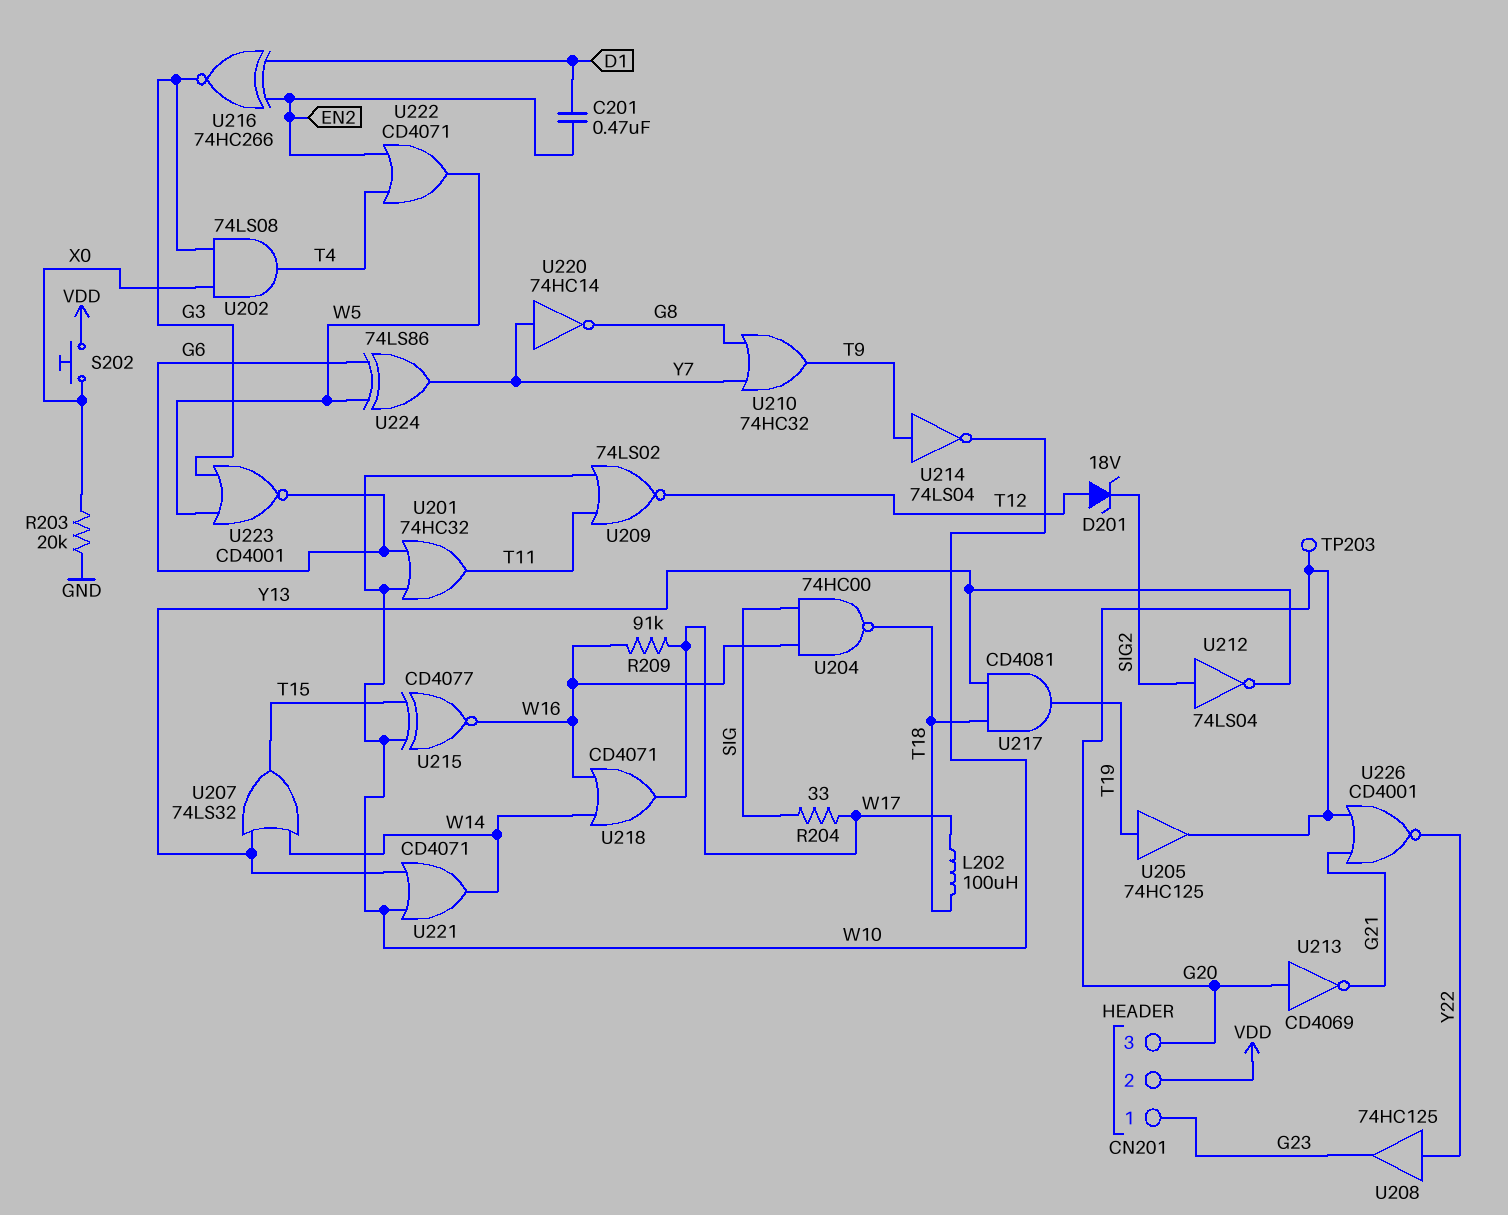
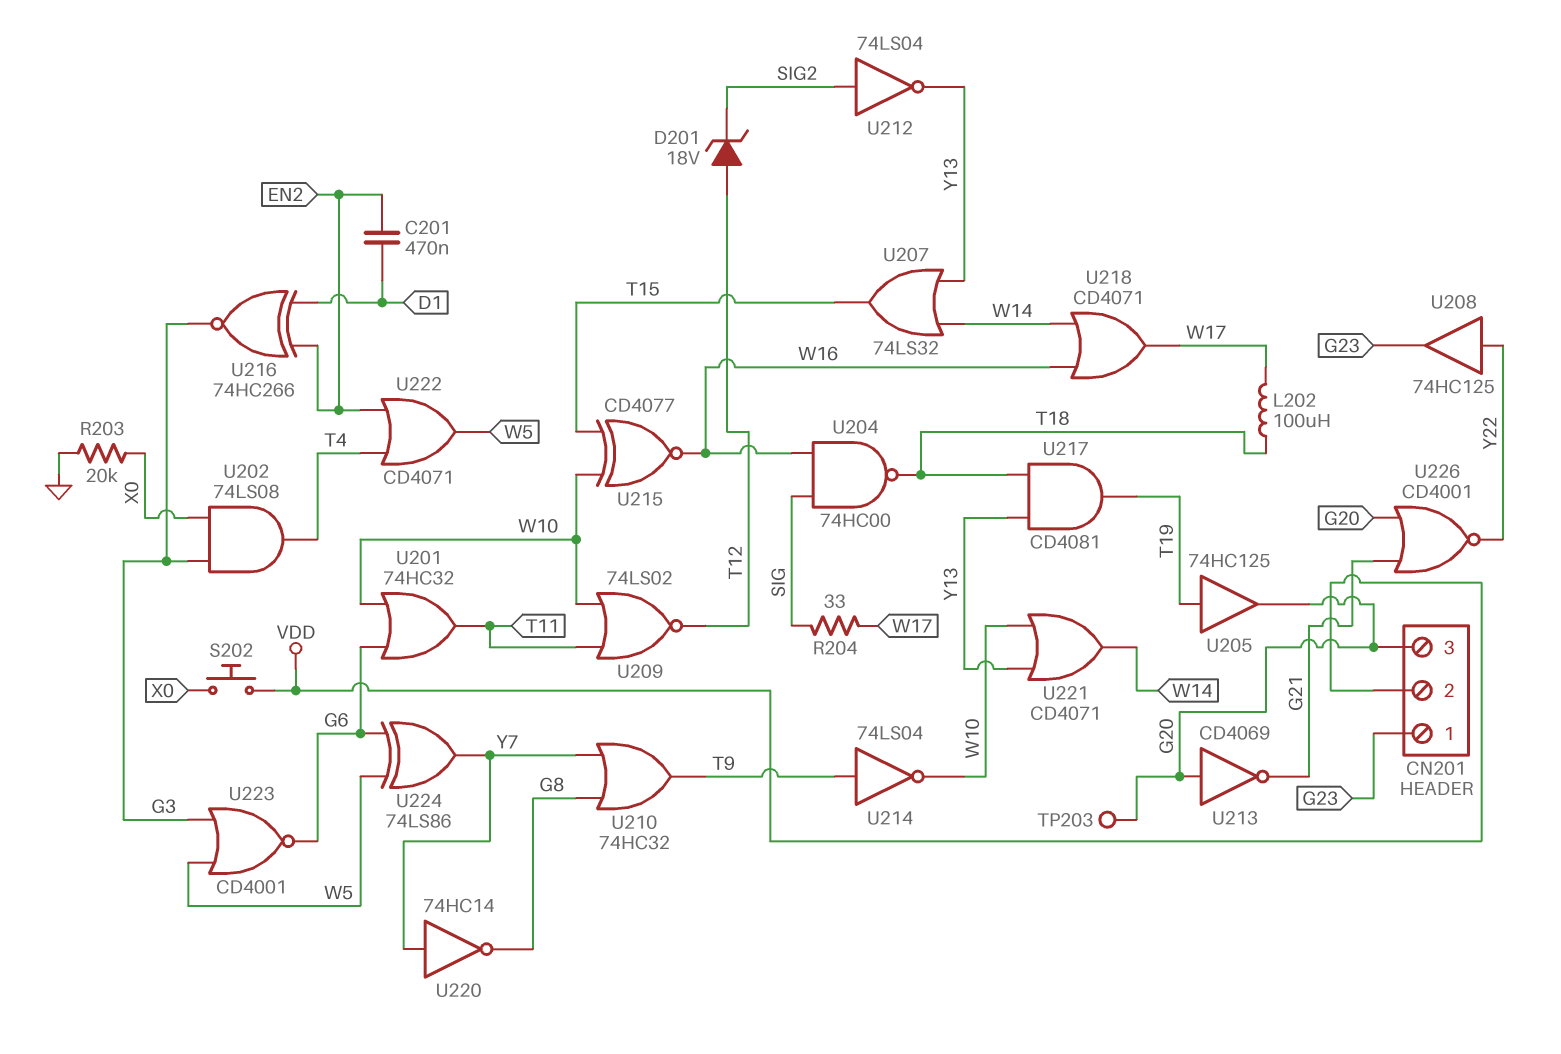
R209: 91k (W16, W17) -> none

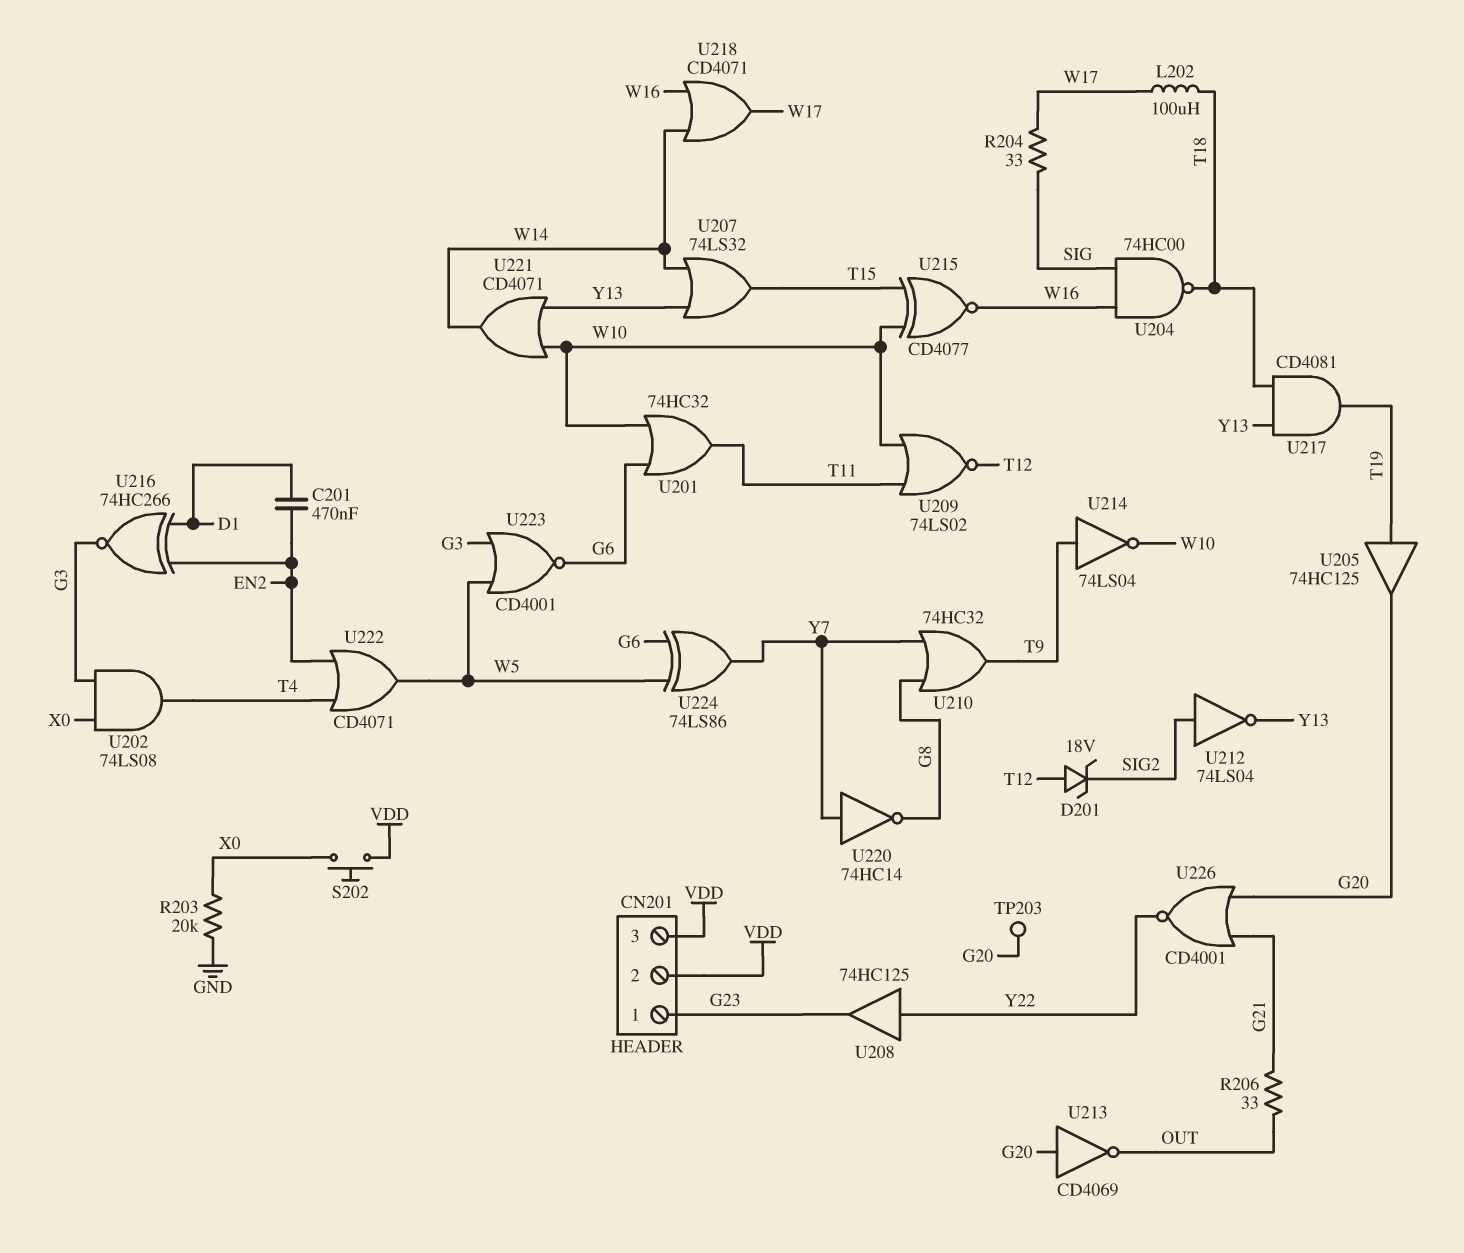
CN201 pin 3: G20 -> VDD
R206: none -> 33 (G21, OUT)
U213: NOT CD4069 (in G20, out G21) -> NOT CD4069 (in G20, out OUT)

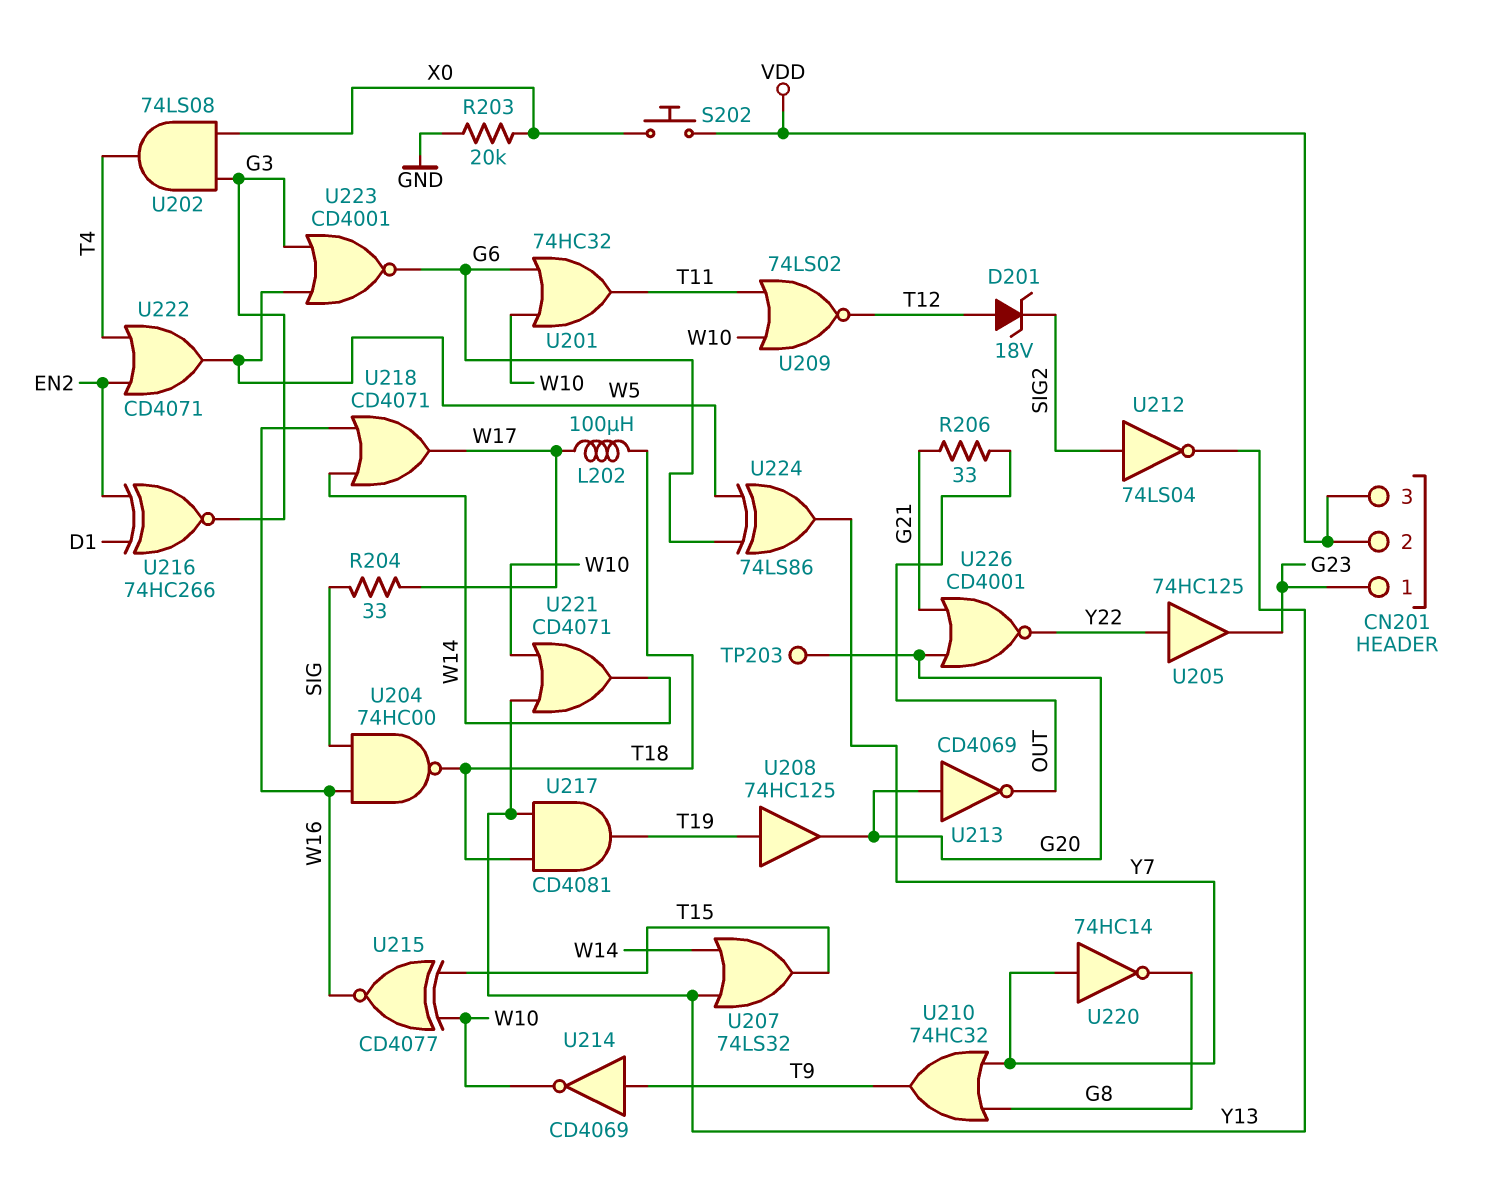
C201: 470nF (D1, EN2) -> none
U205: buffer 74HC125 (in T19, out G20) -> buffer 74HC125 (in Y22, out G23)
U208: buffer 74HC125 (in Y22, out G23) -> buffer 74HC125 (in T19, out G20)
U214: NOT 74LS04 (in T9, out W10) -> NOT CD4069 (in T9, out W10)

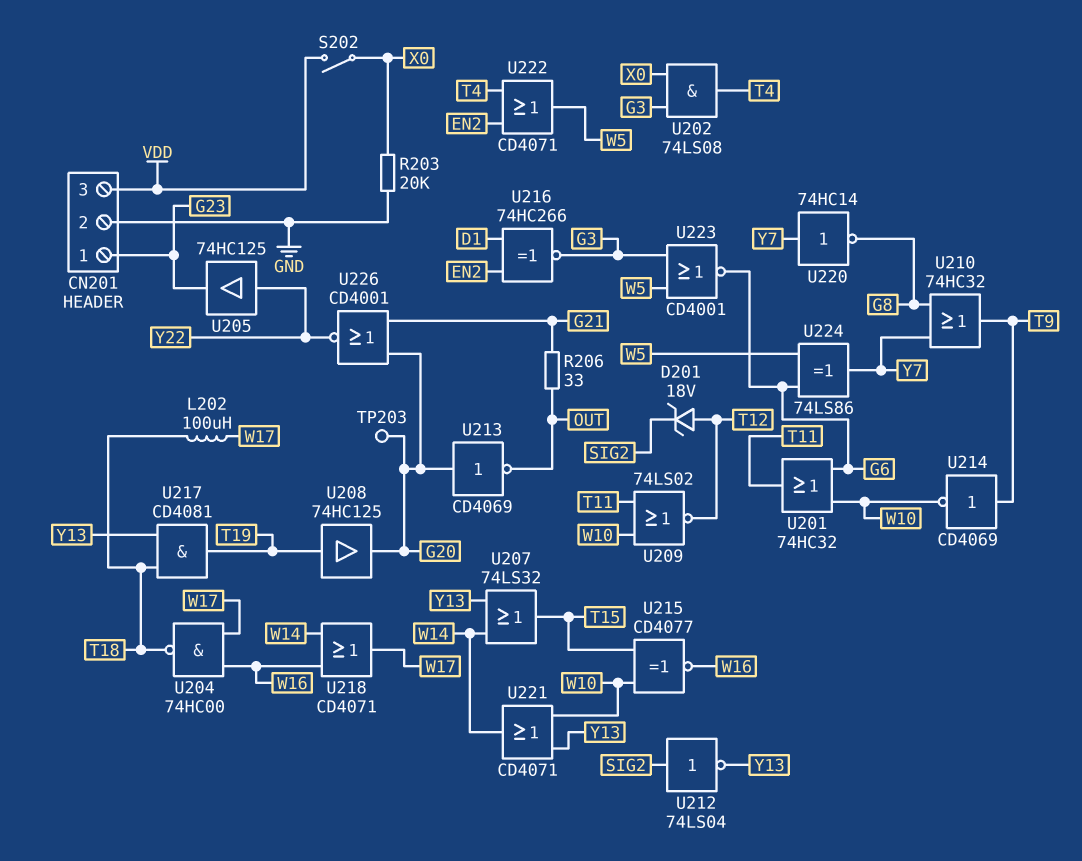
CN201 pin 2: VDD -> GND
R204: 33 (SIG, W17) -> none
S202: button (VDD, X0) -> switch (VDD, X0)
U204: NAND 74HC00 (in SIG, in W16, out T18) -> NAND 74HC00 (in W16, in W17, out T18)

